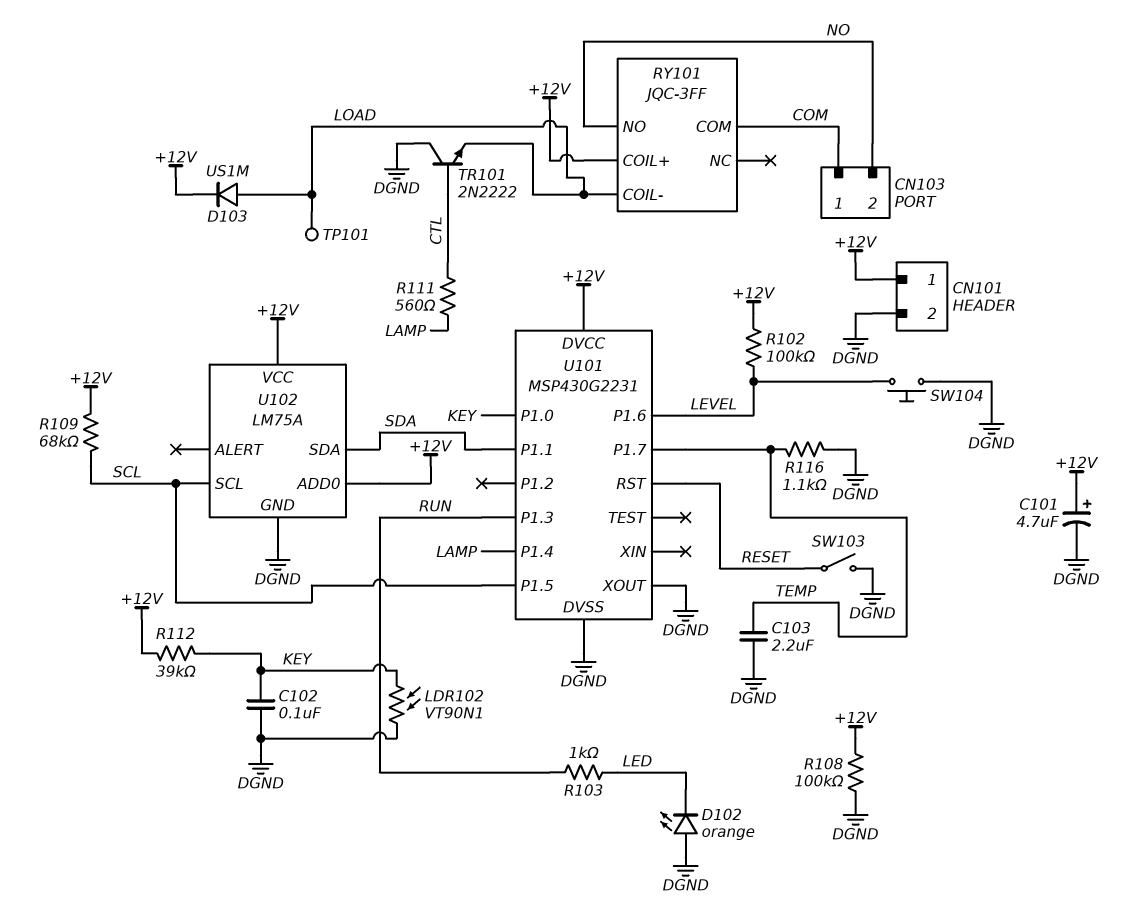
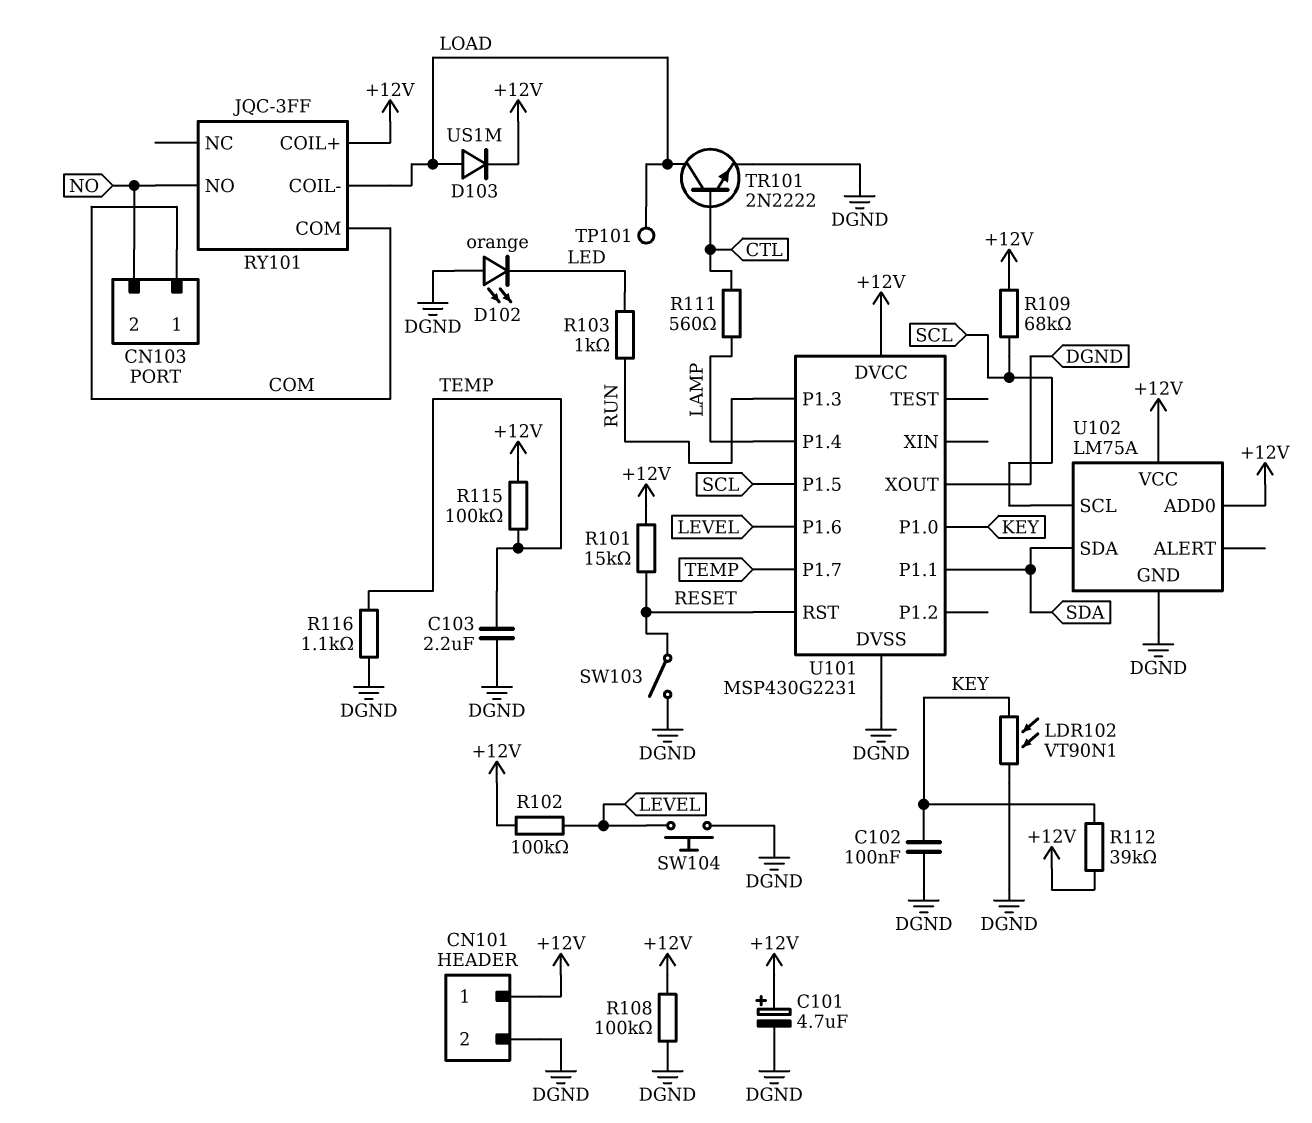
R101: none -> 15k (+12V, RESET)
R115: none -> 100k (+12V, TEMP)
TR101: NPN 2N2222 (B CTL, C DGND, E LOAD) -> NPN 2N2222 (B CTL, C LOAD, E DGND)

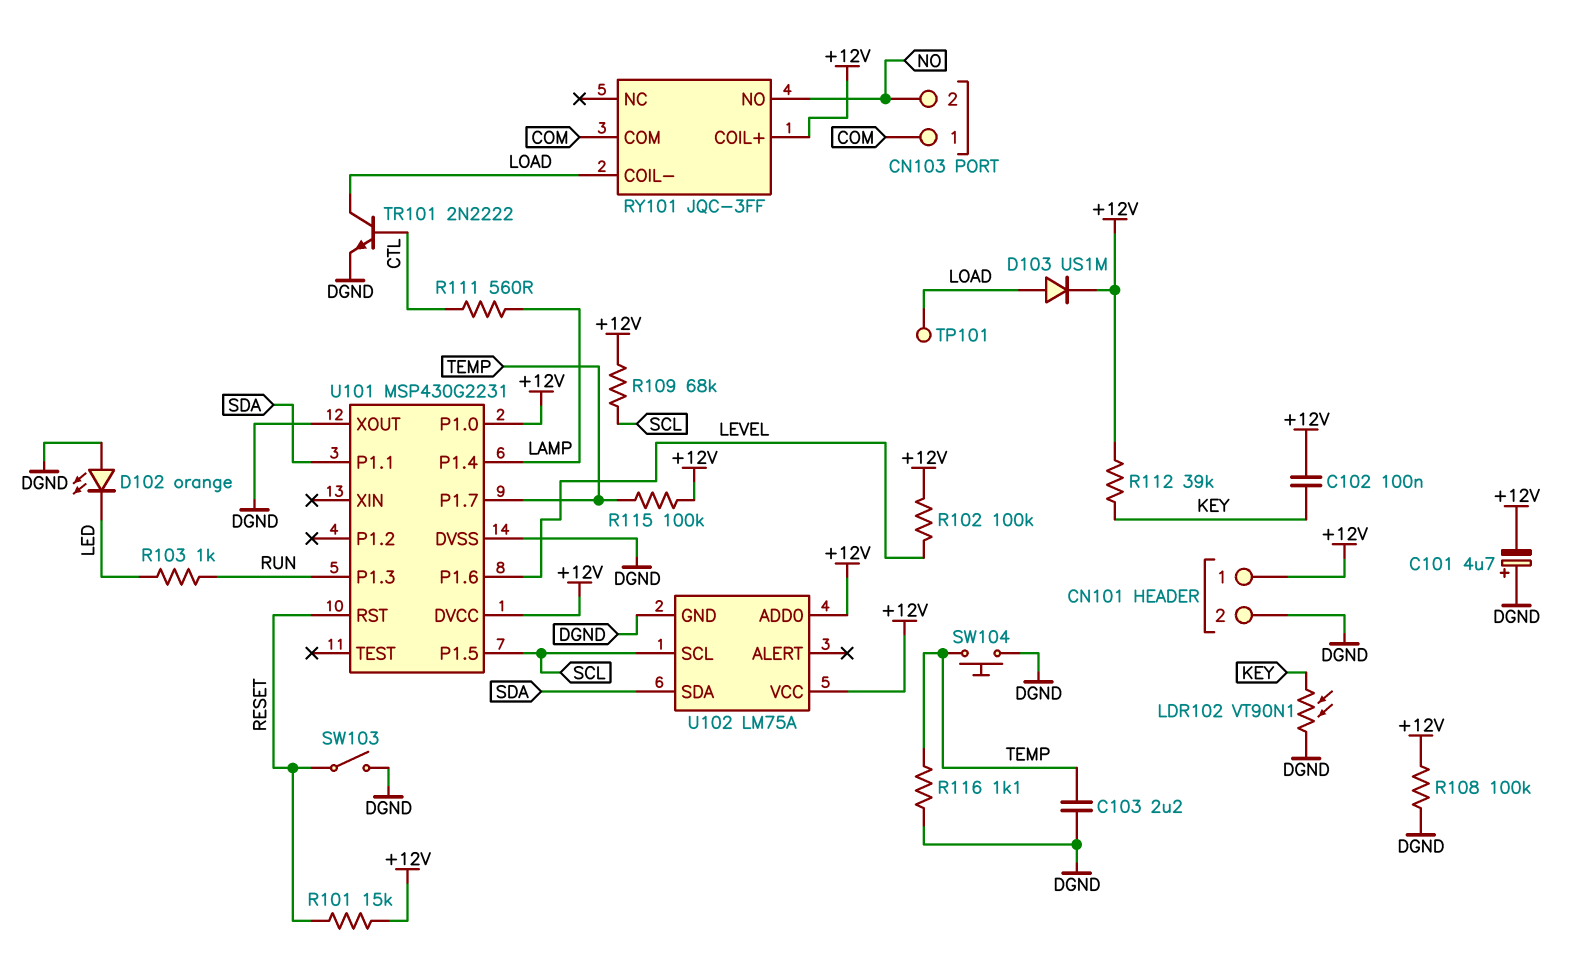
C101: 4.7uF (plus +12V, minus DGND) -> 4.7uF (plus DGND, minus +12V)
C102: 100nF (DGND, KEY) -> 100nF (+12V, KEY)
SW104: button (DGND, LEVEL) -> button (DGND, TEMP)
U101 pin P1.0: KEY -> +12V

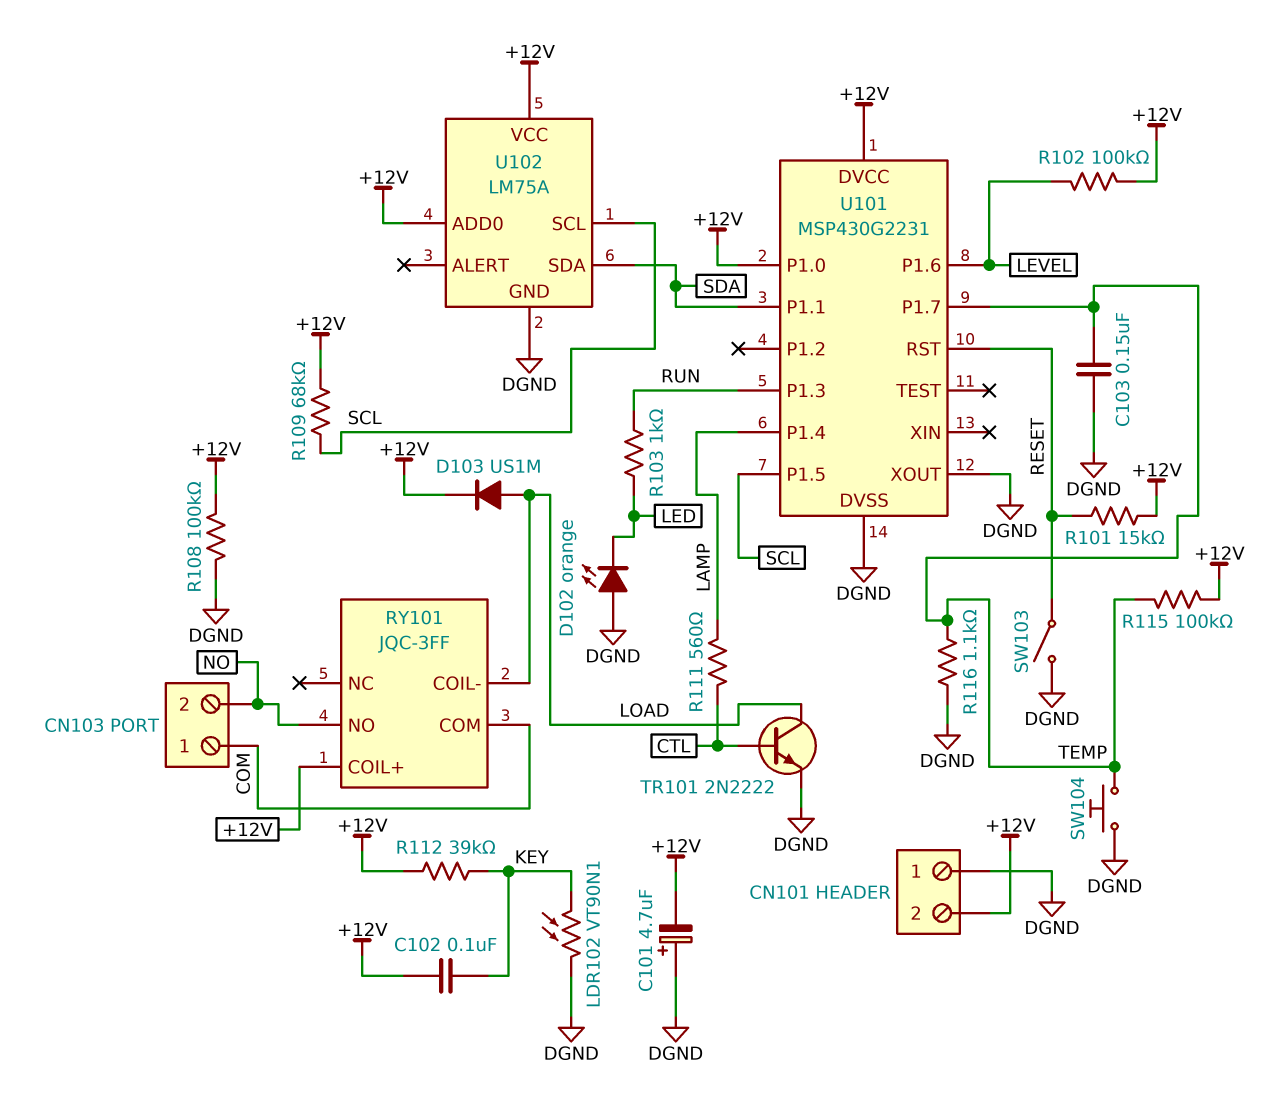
C103: 2.2uF (DGND, TEMP) -> 150nF (DGND, TEMP)
CN101 pin 1: +12V -> DGND
CN101 pin 2: DGND -> +12V
TP101: test point (LOAD) -> none

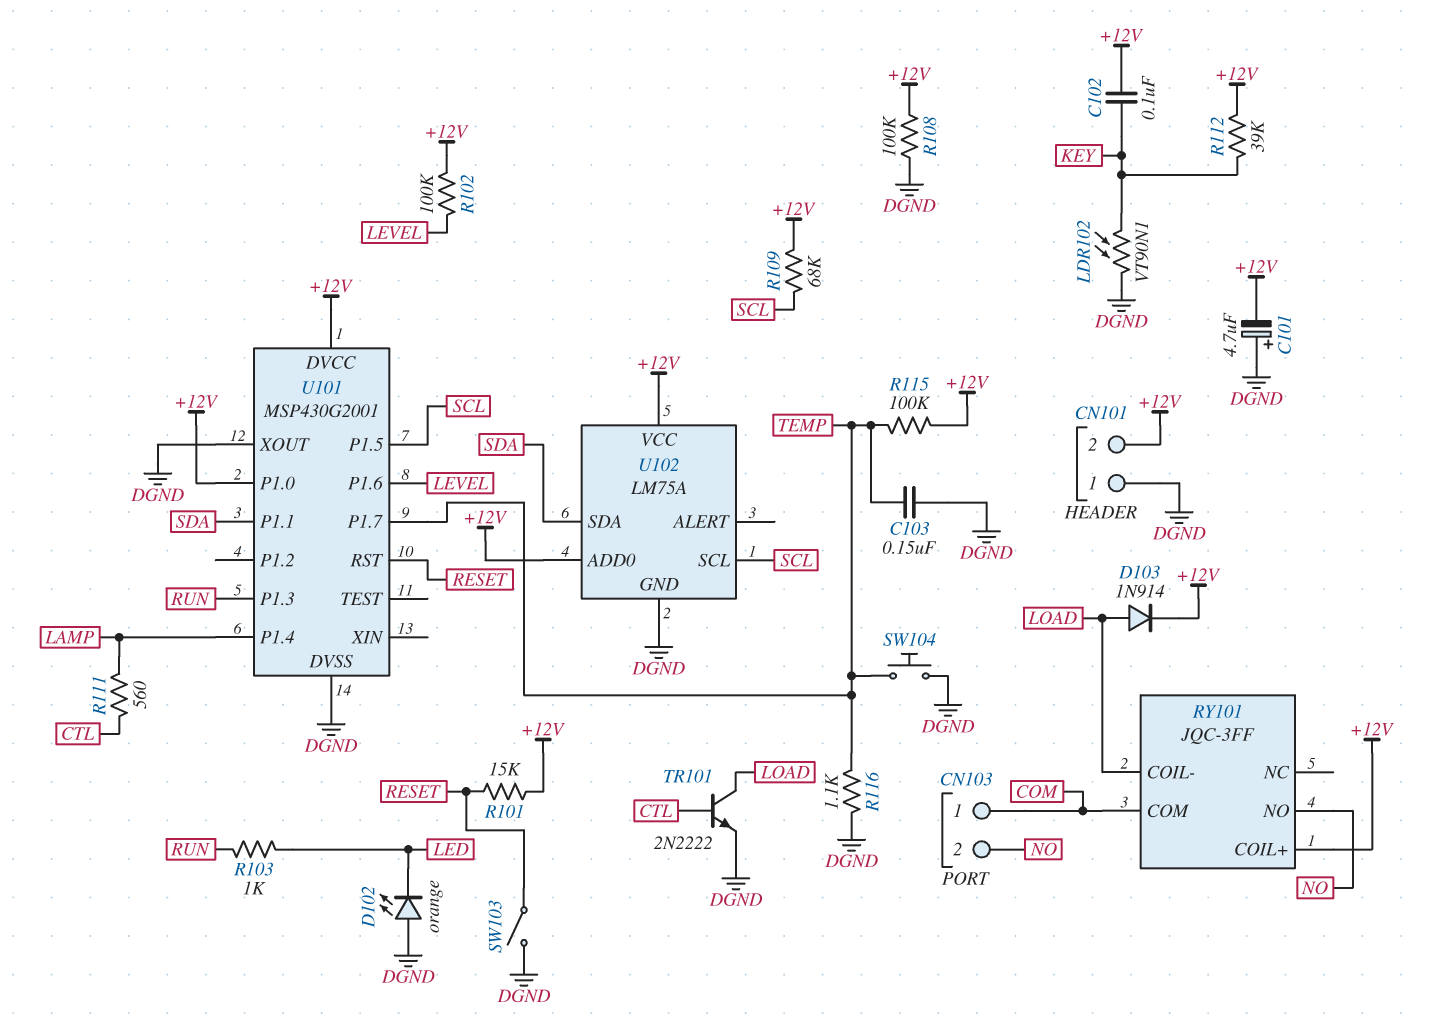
D103: diode US1M (A LOAD, K +12V) -> diode 1N914 (A LOAD, K +12V)
U101: MSP430G2231 -> MSP430G2001

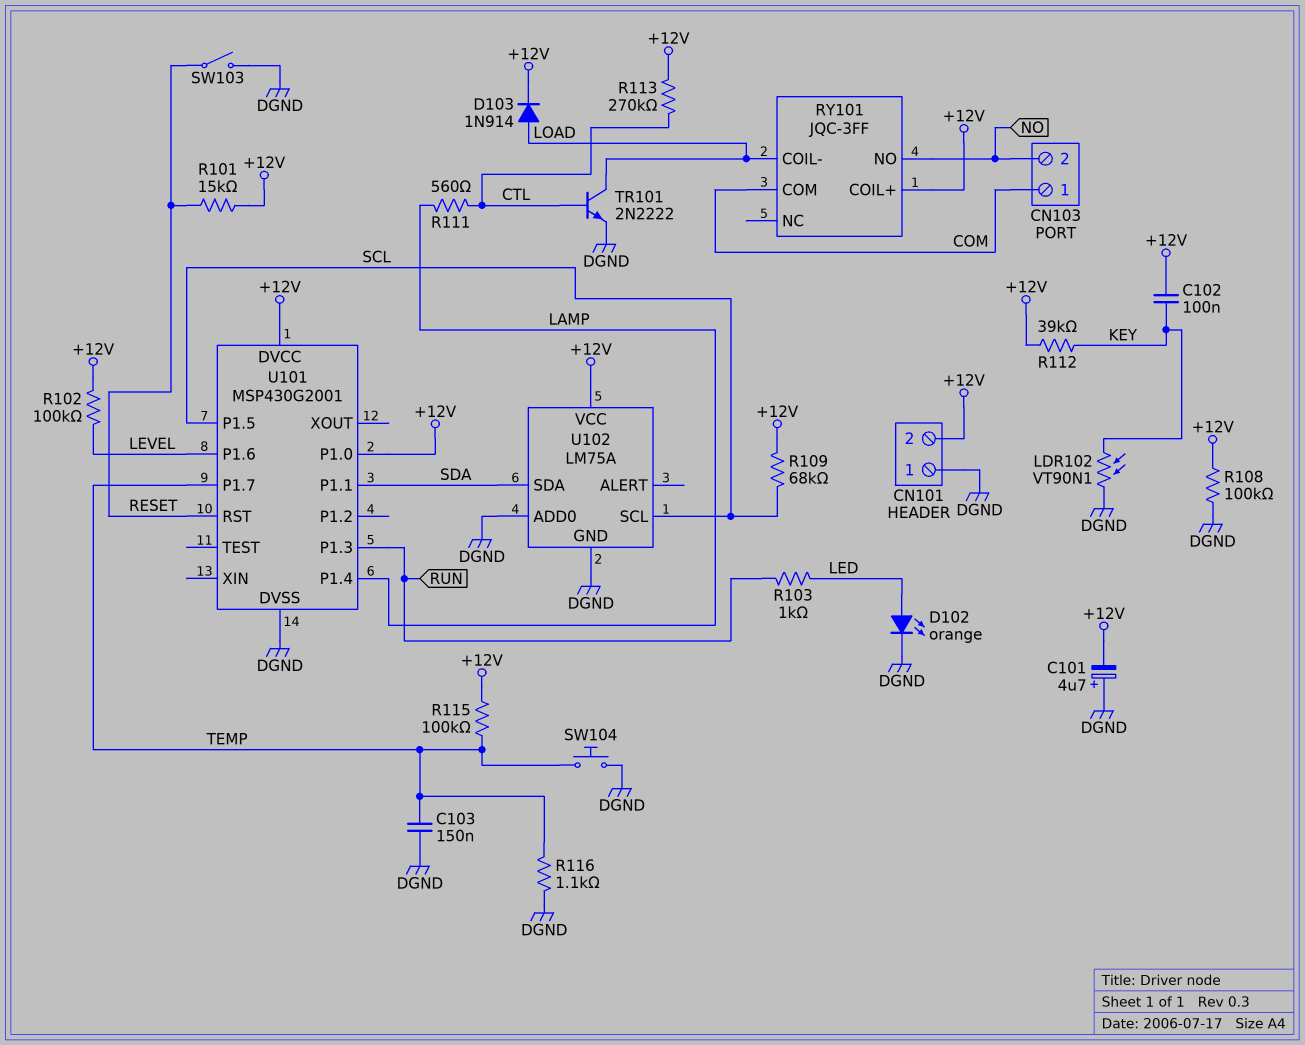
D102: LED orange (A DGND, K LED) -> LED orange (A LED, K DGND)
R113: none -> 270k (+12V, CTL)
U101 pin XOUT: DGND -> none
U102 pin ADD0: +12V -> DGND

